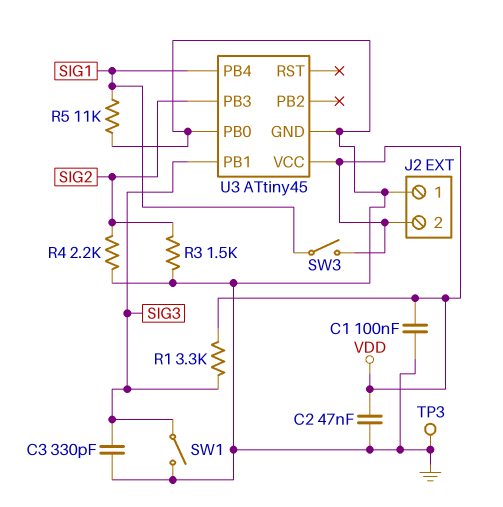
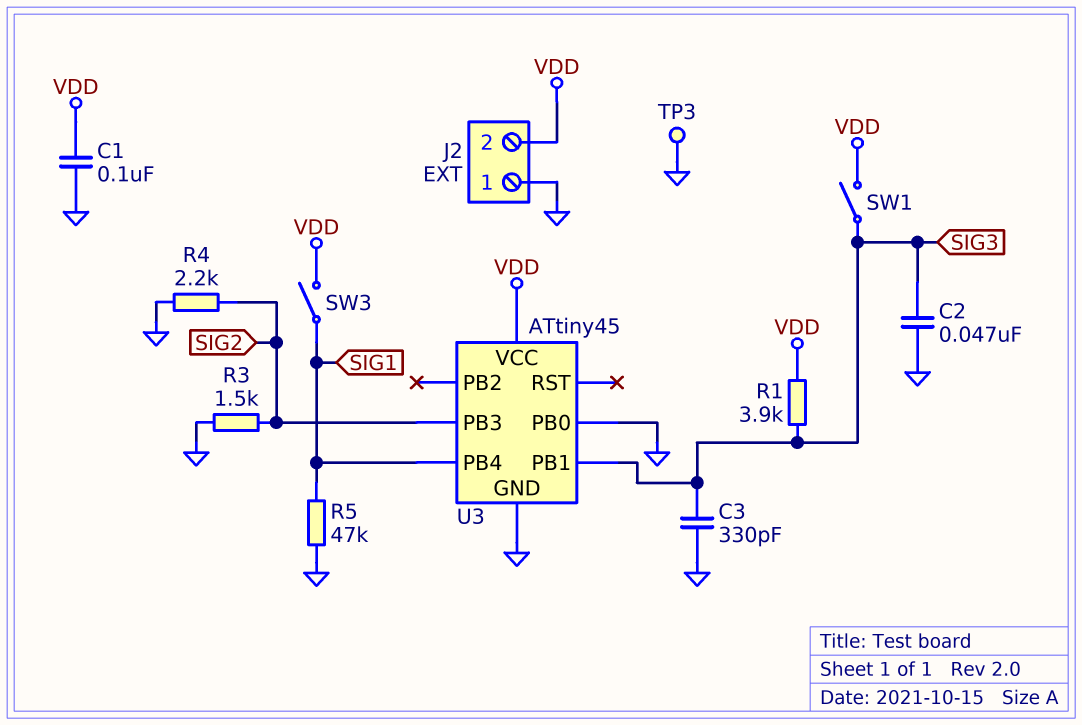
C2: 47nF (GND, VDD) -> 47nF (GND, SIG3)
R1: 3.3k (SIG3, VDD) -> 3.9k (SIG3, VDD)
R5: 11k (GND, SIG1) -> 47k (GND, SIG1)
SW1: switch (GND, SIG3) -> switch (SIG3, VDD)

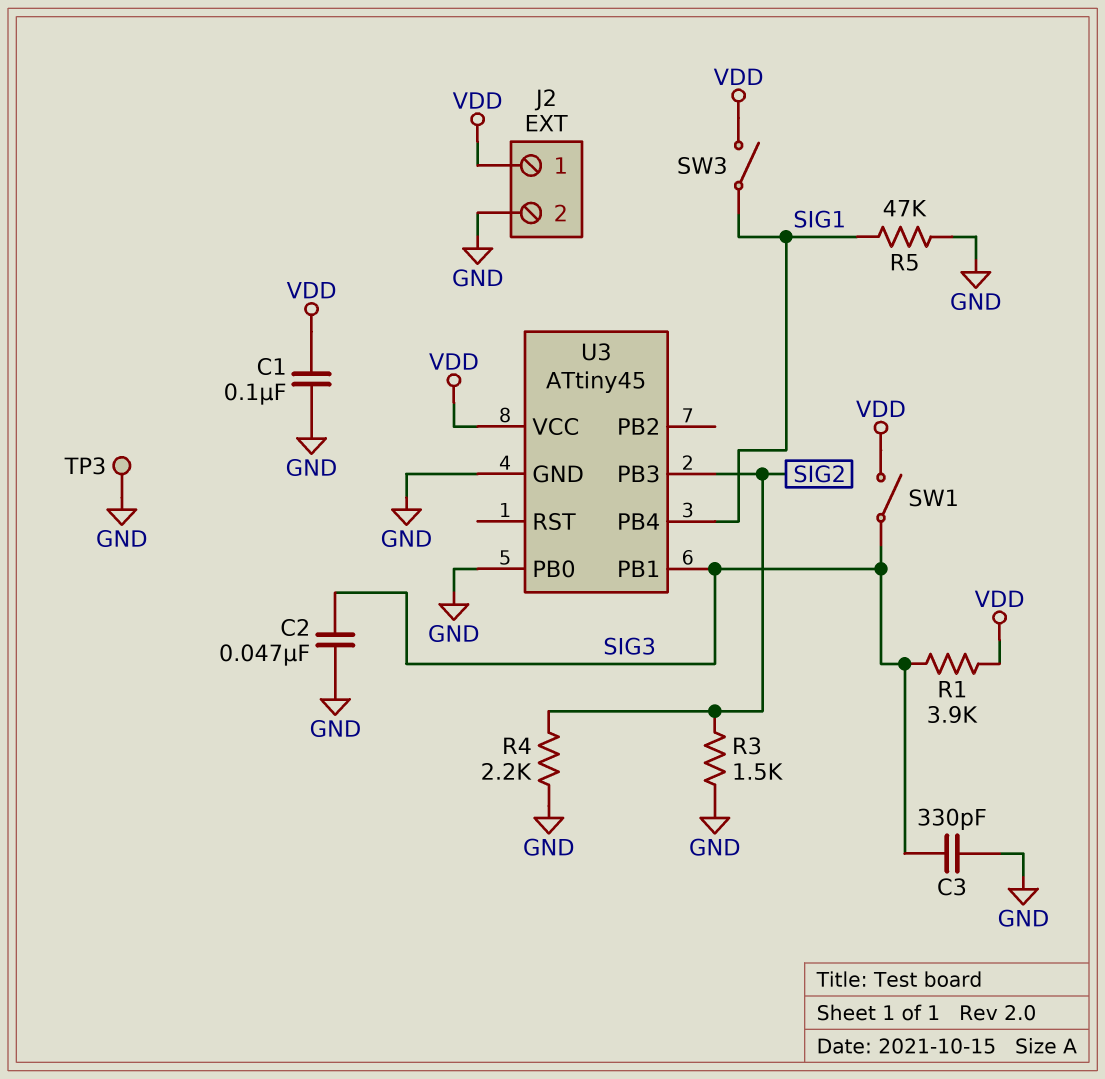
J2 pin 1: GND -> VDD
J2 pin 2: VDD -> GND

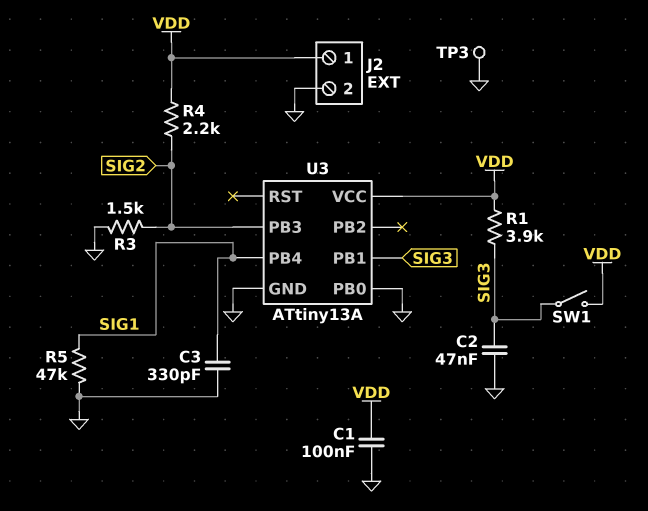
C3: 330pF (GND, SIG3) -> 330pF (GND, SIG1)
R4: 2.2k (GND, SIG2) -> 2.2k (SIG2, VDD)
SW3: switch (SIG1, VDD) -> none
U3: ATtiny45 -> ATtiny13A

